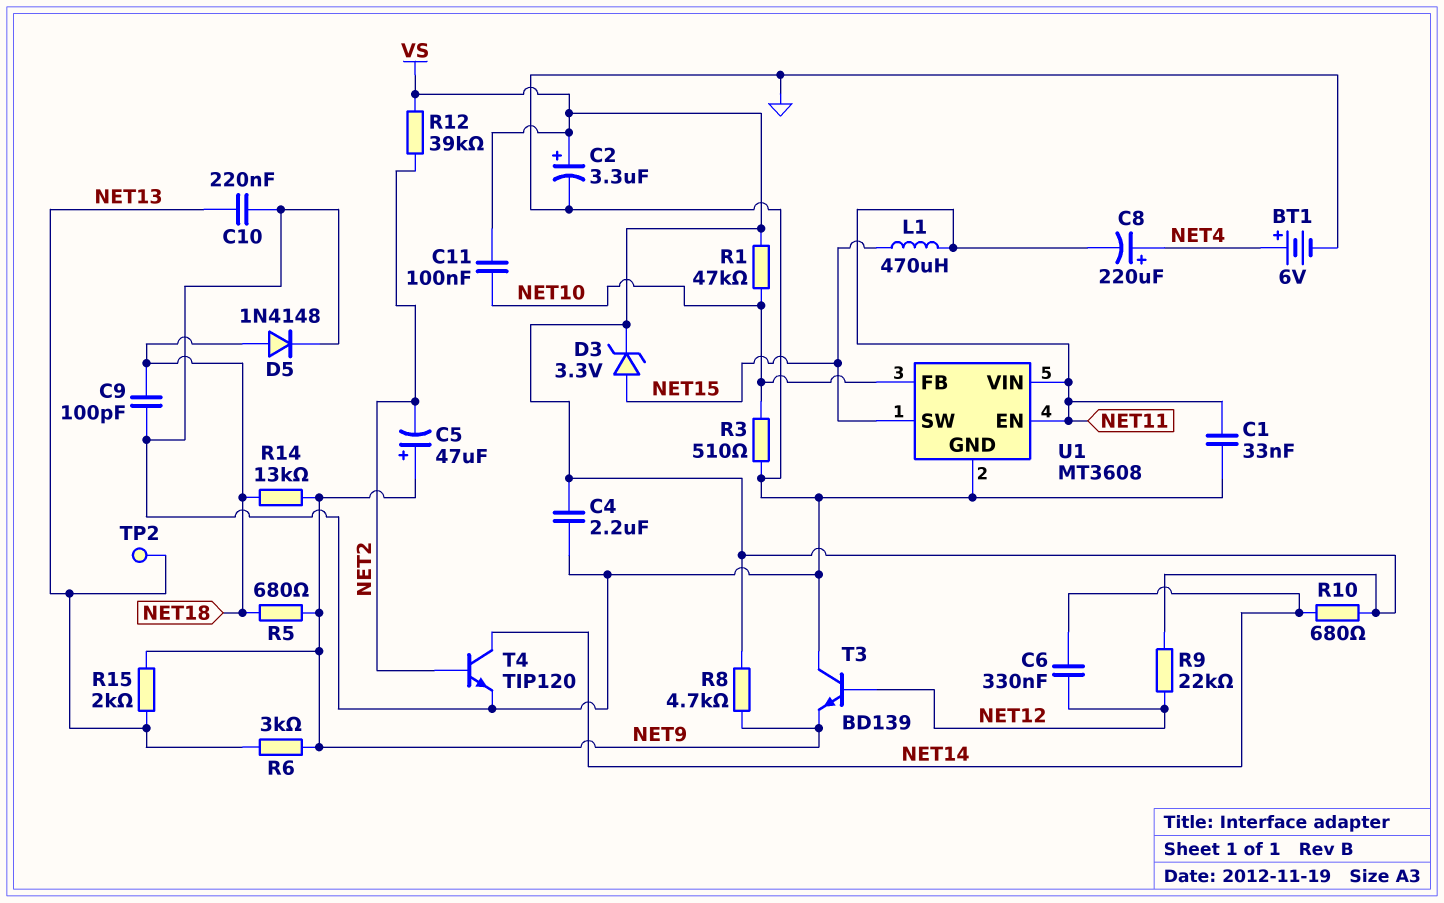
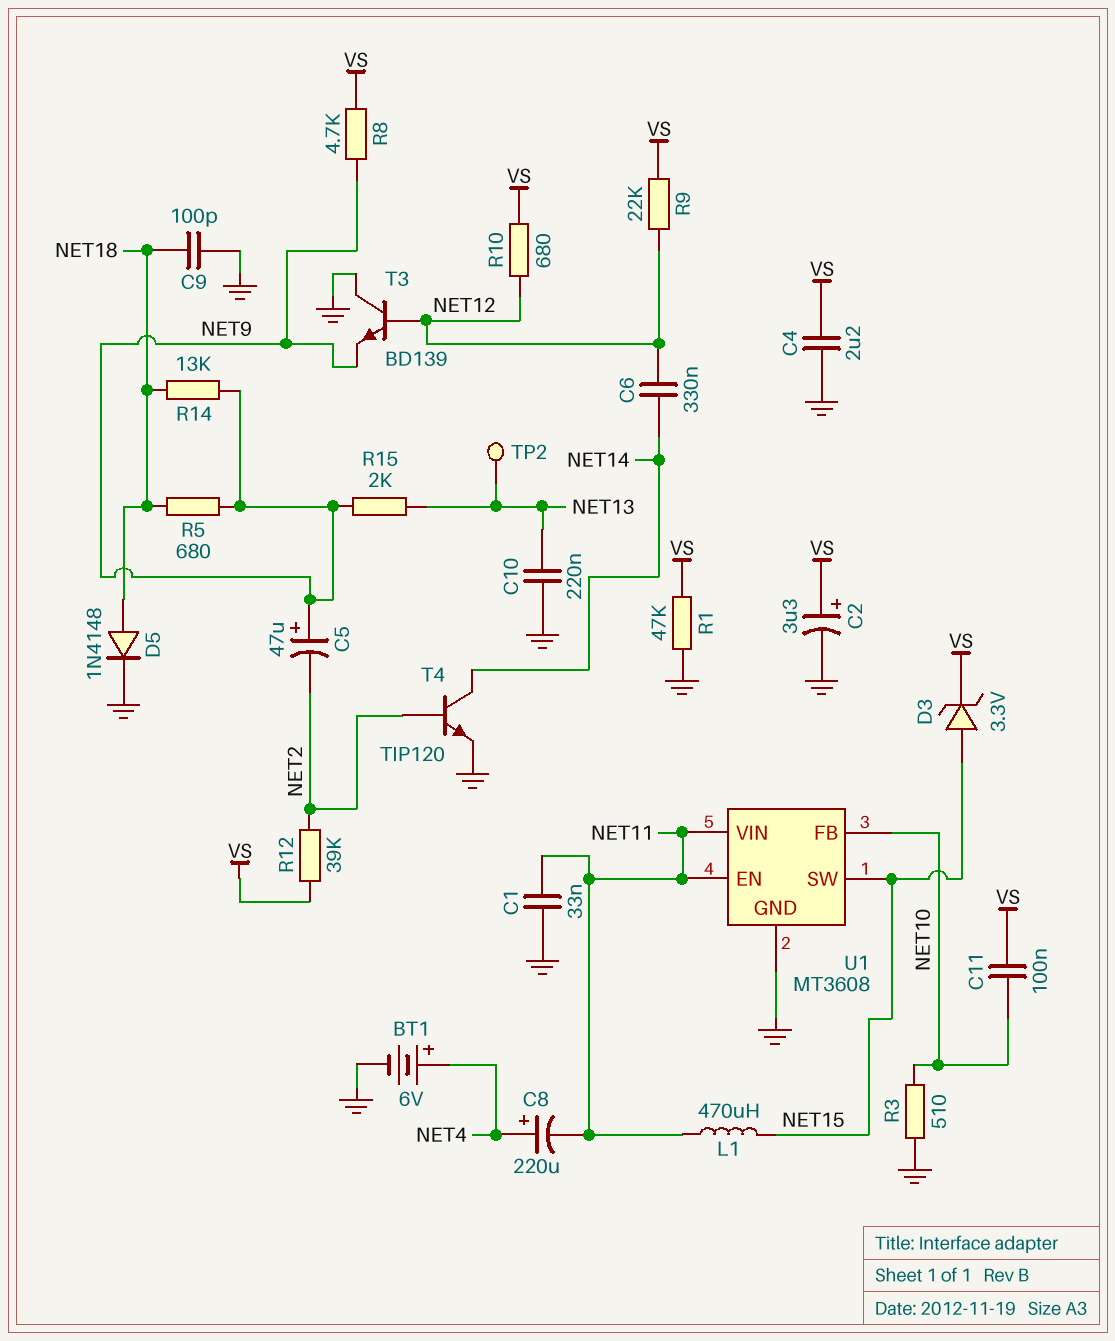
R1: 47k (NET10, VS) -> 47k (GND, VS)
R6: 3k (NET9, NET13) -> none
R10: 680 (NET14, VS) -> 680 (NET12, VS)

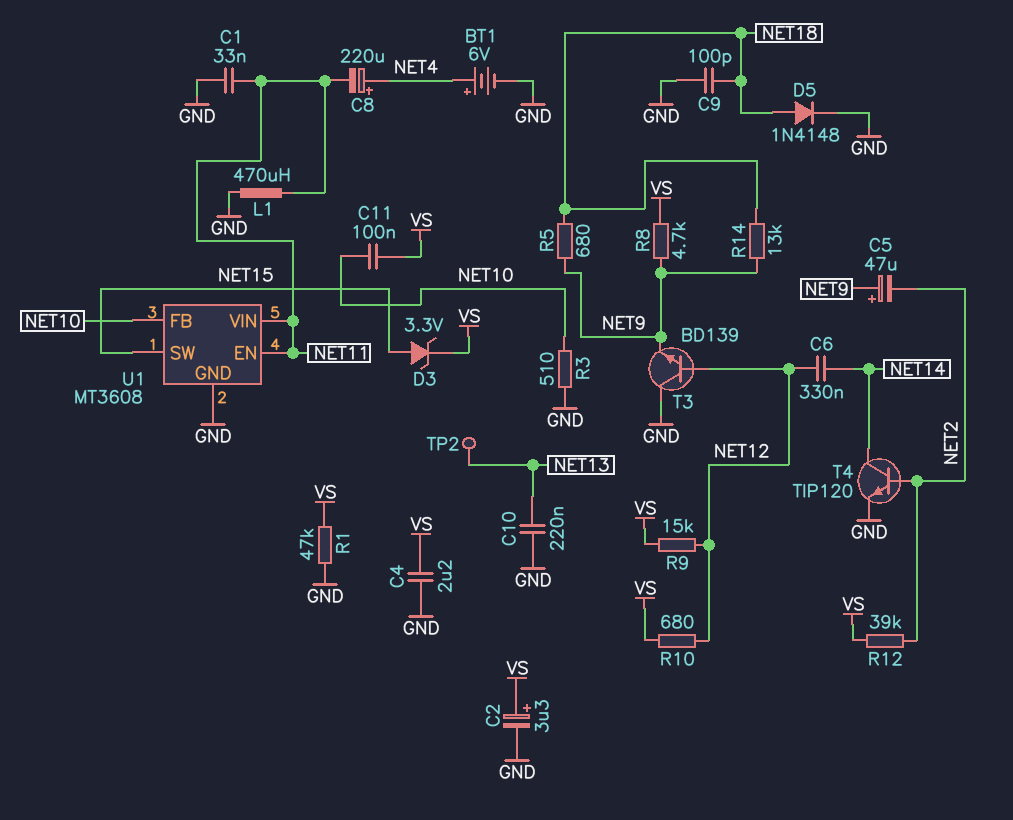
L1: 470uH (NET11, NET15) -> 470uH (GND, NET11)
R9: 22k (NET12, VS) -> 15k (NET12, VS)
R15: 2k (NET9, NET13) -> none

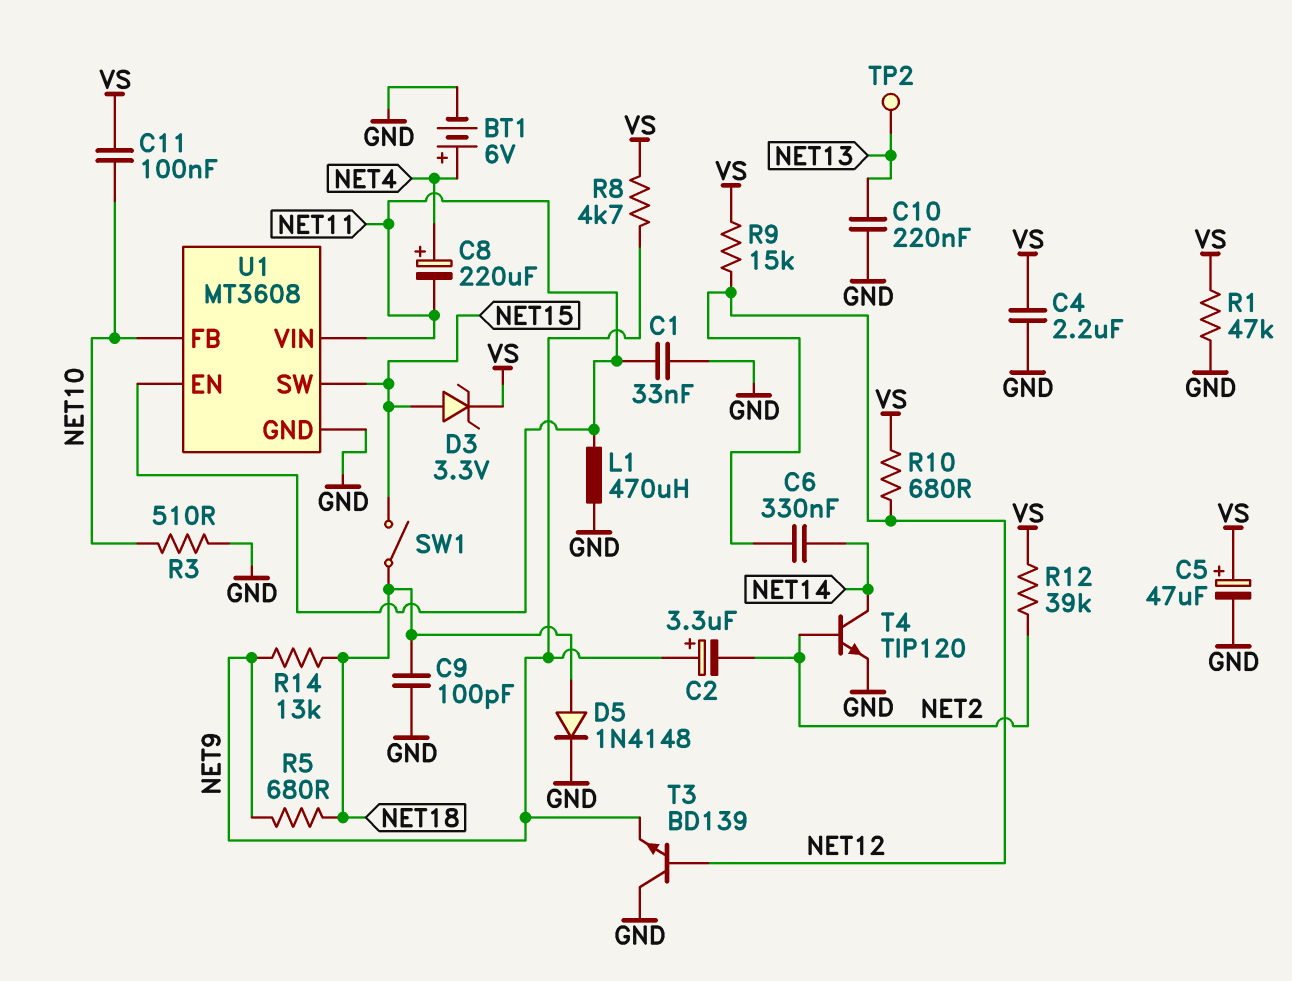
C2: 3.3uF (plus VS, minus GND) -> 3.3uF (plus NET9, minus NET2)
C5: 47uF (plus NET9, minus NET2) -> 47uF (plus VS, minus GND)
SW1: none -> switch (NET15, NET18)

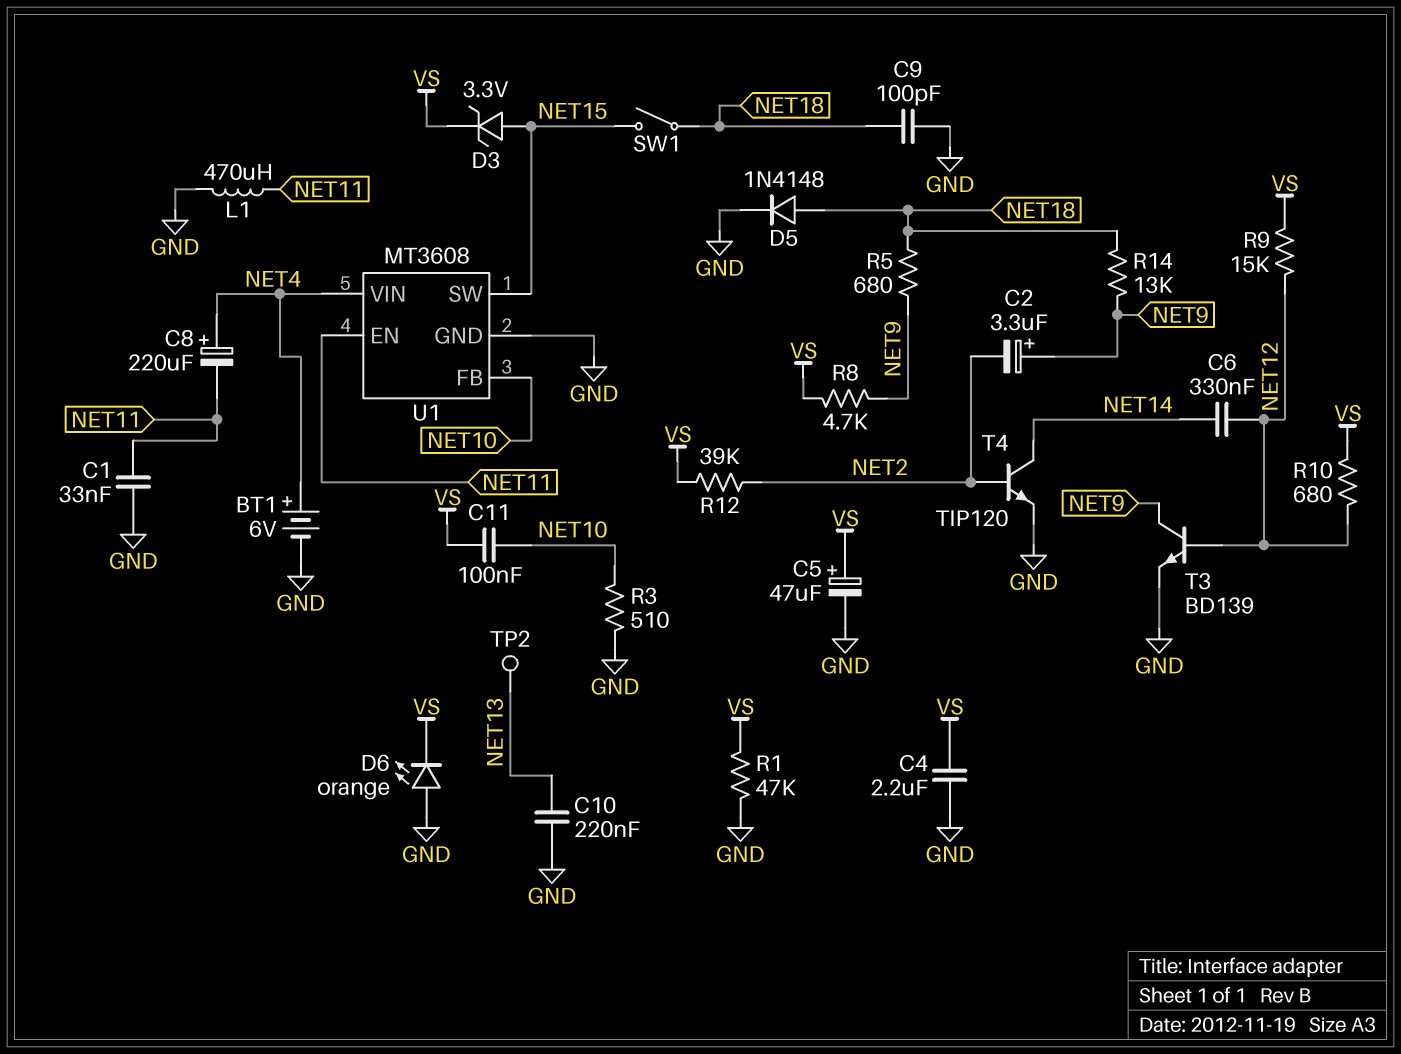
D6: none -> LED orange (A GND, K VS)
T3: NPN BD139 (B NET12, C GND, E NET9) -> NPN BD139 (B NET12, C NET9, E GND)
U1 pin VIN: NET11 -> NET4

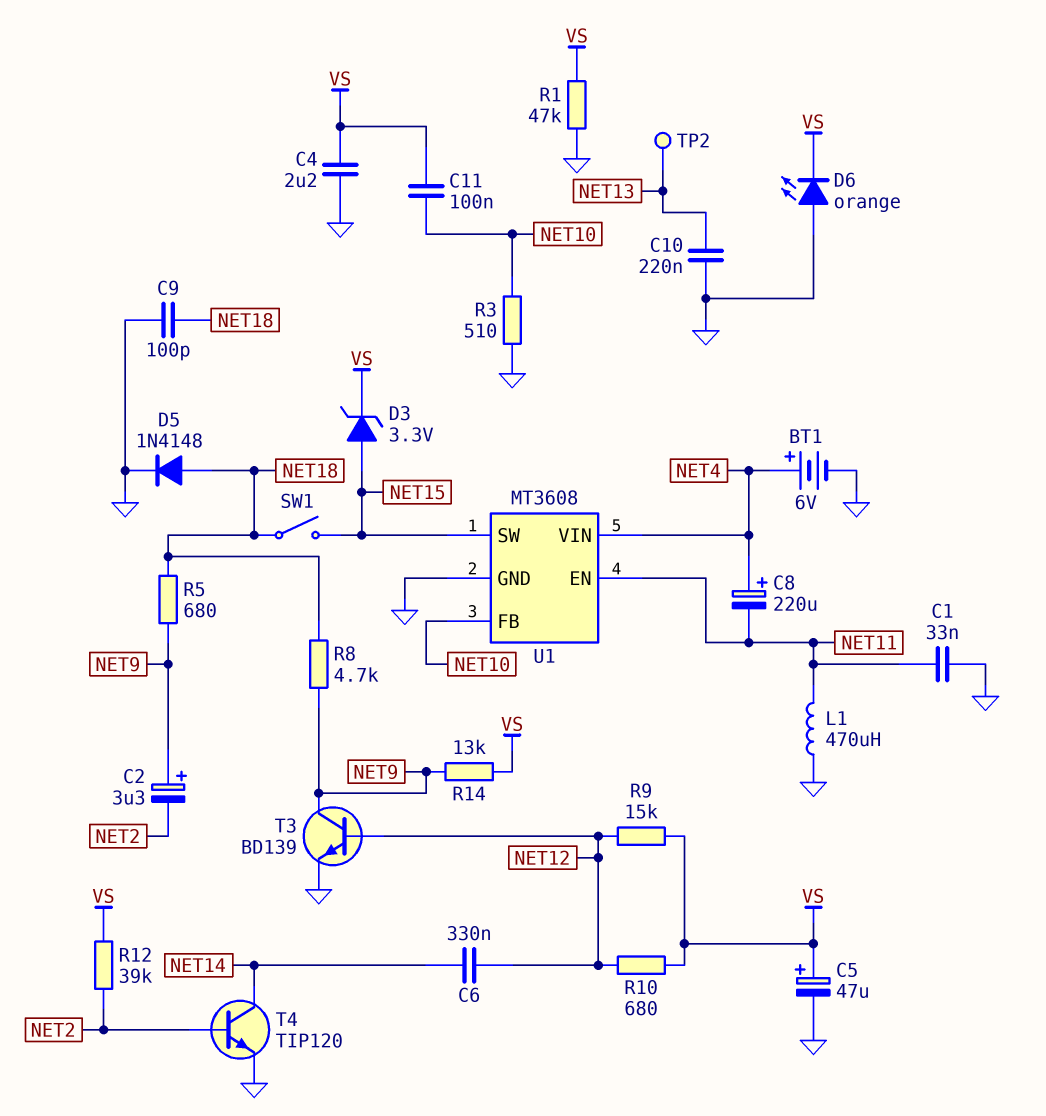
R8: 4.7k (NET9, VS) -> 4.7k (NET9, NET18)
R14: 13k (NET9, NET18) -> 13k (NET9, VS)

